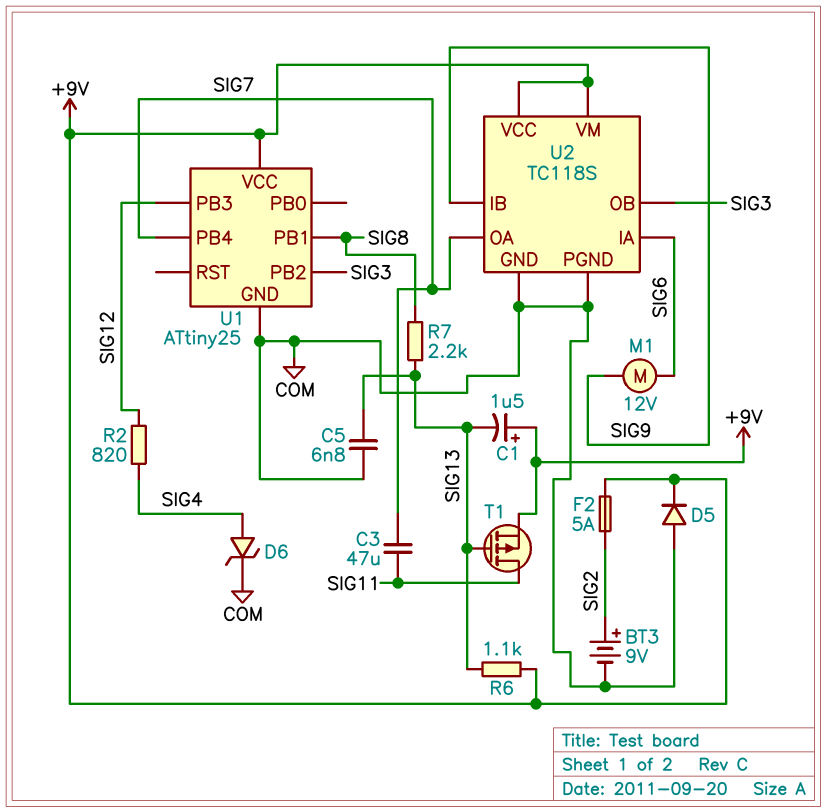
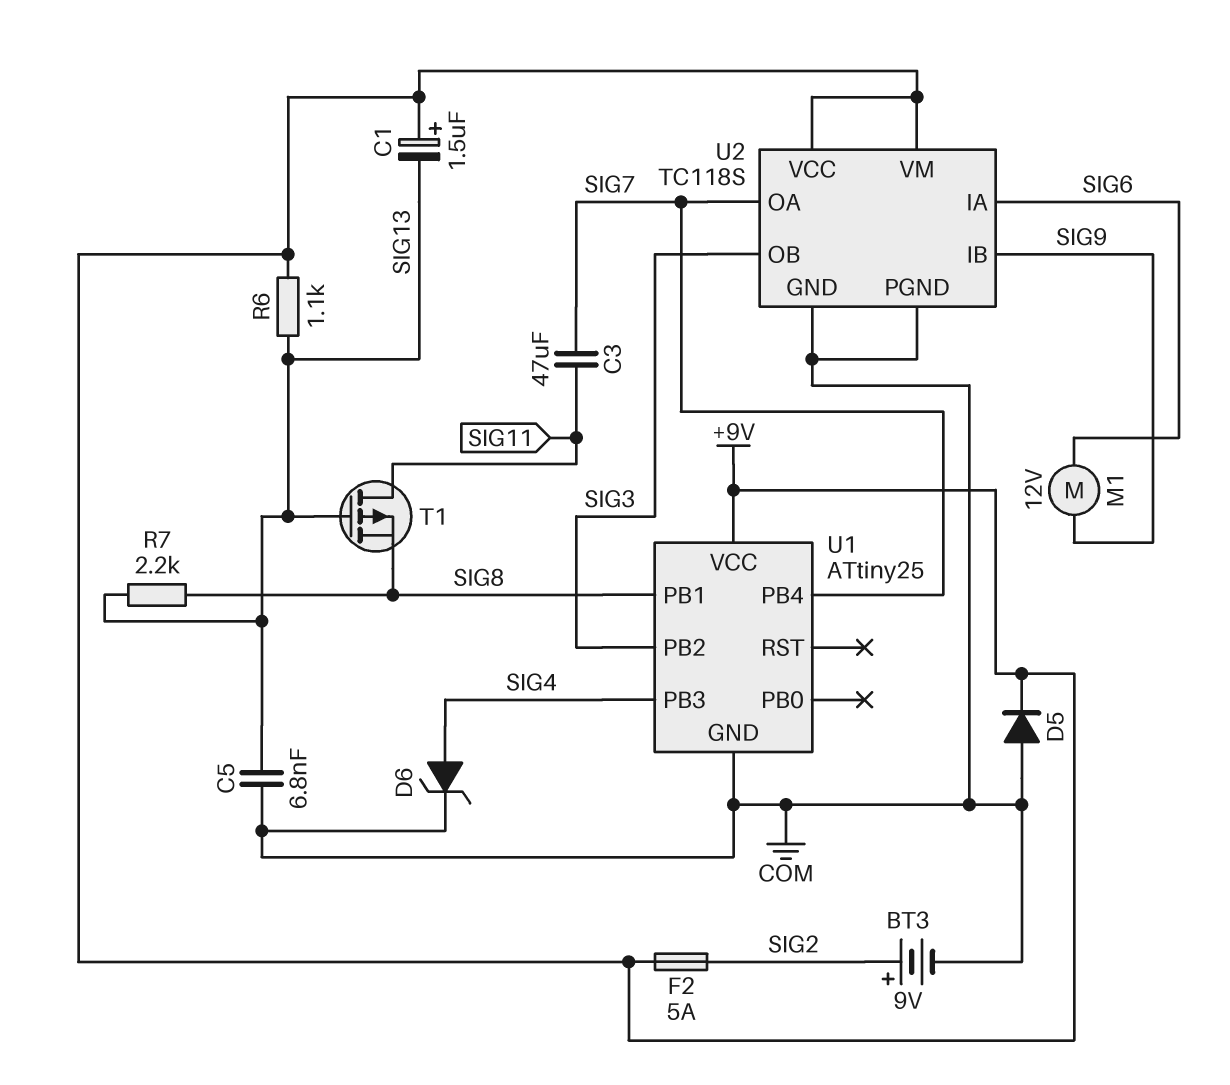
R2: 820 (SIG4, SIG12) -> none
T1: PMOS (G SIG13, D SIG11, S +9V) -> PMOS (G SIG13, D SIG11, S SIG8)
U1 pin PB3: SIG12 -> SIG4

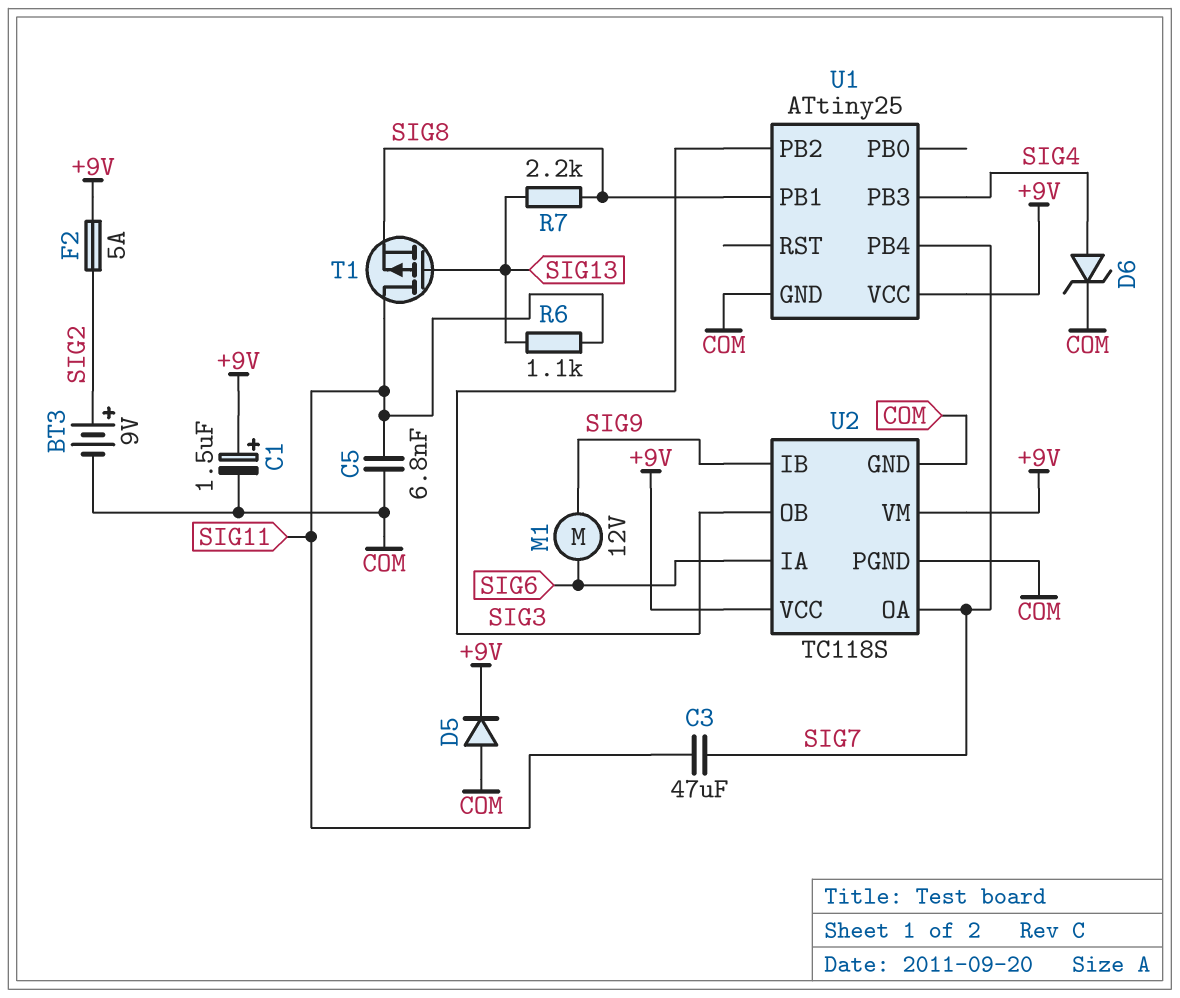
C1: 1.5uF (plus +9V, minus SIG13) -> 1.5uF (plus +9V, minus COM)
C5: 6.8nF (COM, SIG13) -> 6.8nF (COM, SIG11)
R6: 1.1k (+9V, SIG13) -> 1.1k (SIG11, SIG13)

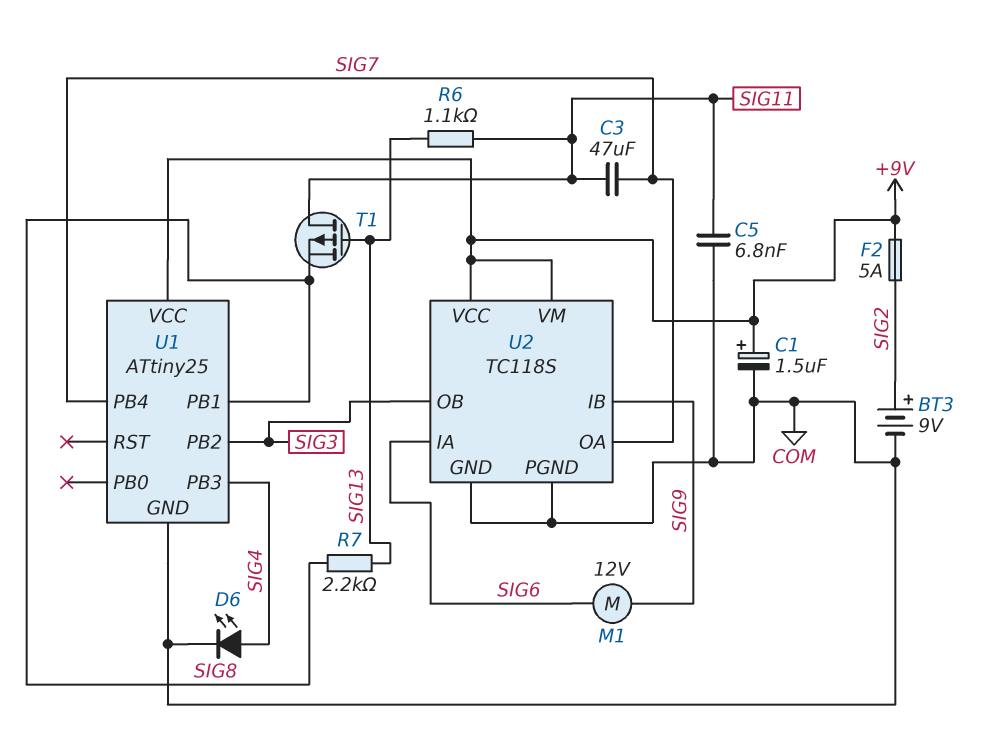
D5: diode (A COM, K +9V) -> none
D6: zener (A SIG4, K COM) -> LED (A SIG4, K COM)

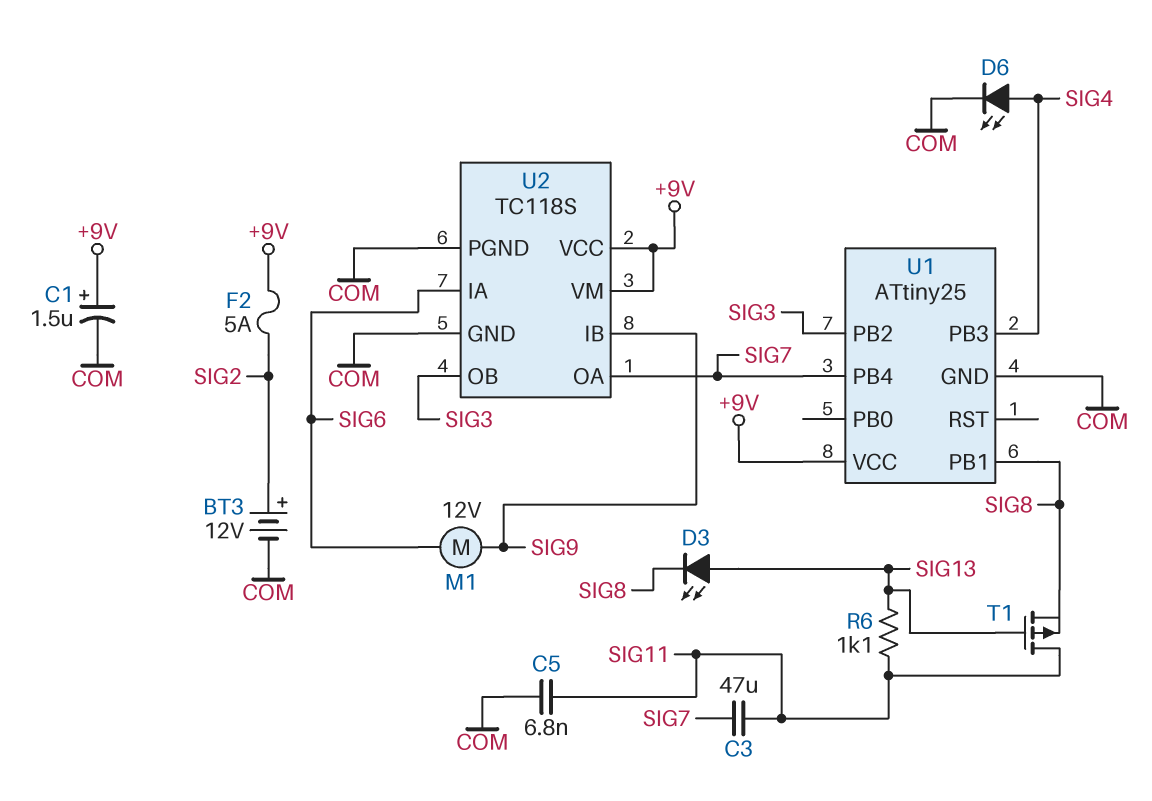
BT3: 9V (plus SIG2, minus COM) -> 12V (plus SIG2, minus COM)
D3: none -> LED (A SIG13, K SIG8)
R7: 2.2k (SIG8, SIG13) -> none

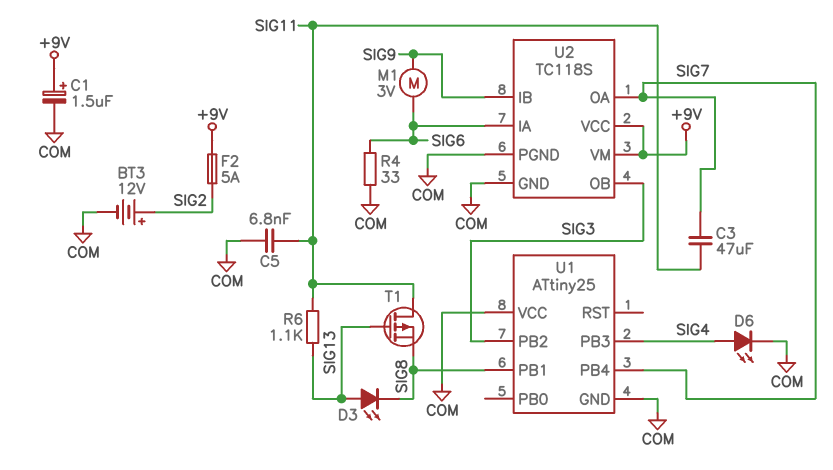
M1: motor 12V (SIG6, SIG9) -> motor 3V (SIG6, SIG9)
R4: none -> 33 (COM, SIG6)
U1 pin VCC: +9V -> COM

